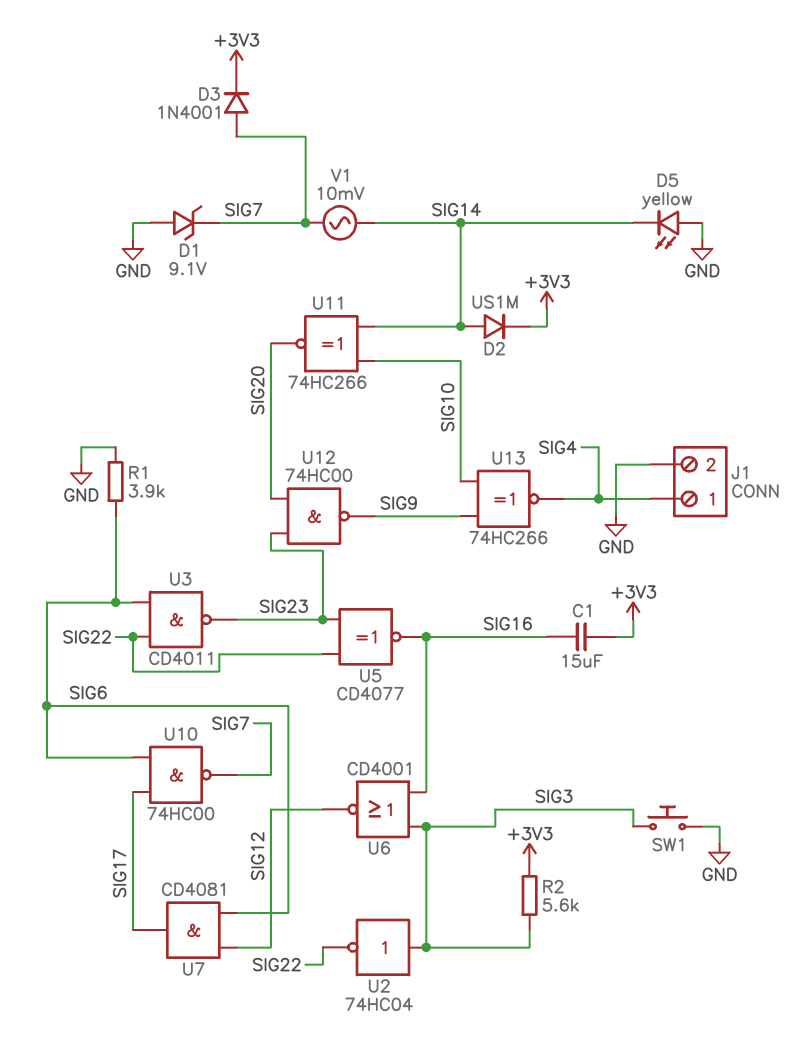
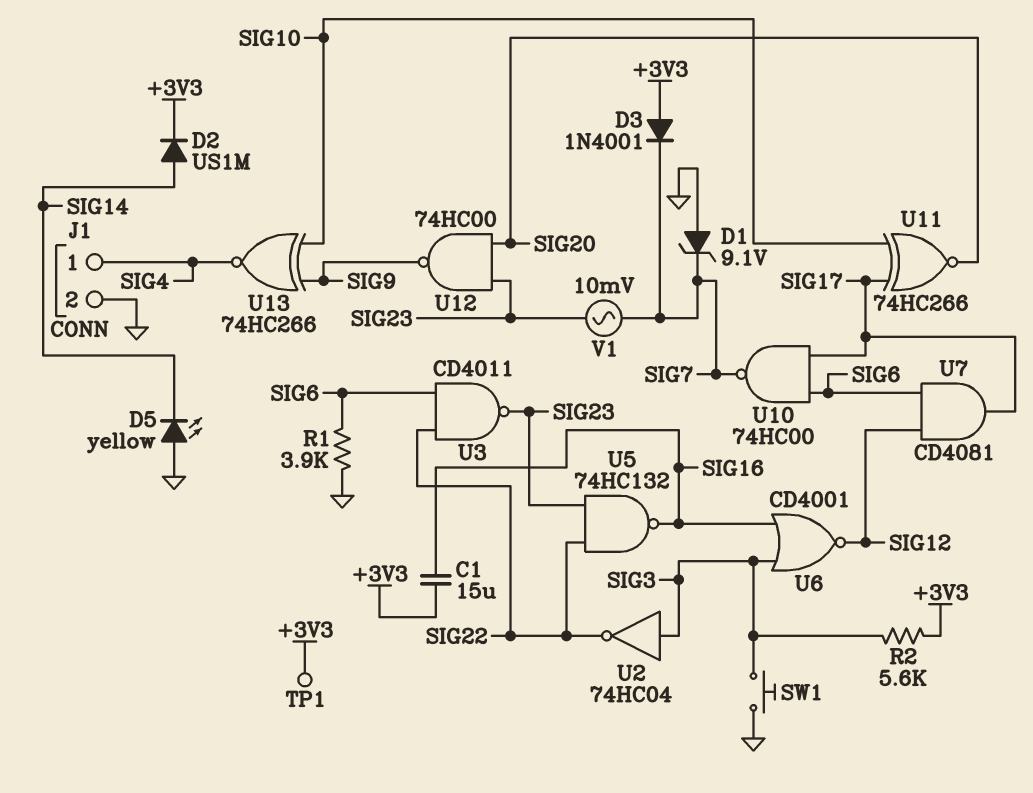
D3: diode 1N4001 (A SIG7, K +3V3) -> diode 1N4001 (A +3V3, K SIG7)
TP1: none -> test point (+3V3)
U5: XNOR CD4077 (in SIG22, in SIG23, out SIG16) -> NAND 74HC132 (in SIG22, in SIG23, out SIG16)
U11: XNOR 74HC266 (in SIG10, in SIG14, out SIG20) -> XNOR 74HC266 (in SIG10, in SIG17, out SIG20)
V1: AC 10mV (SIG7, SIG14) -> AC 10mV (SIG7, SIG23)

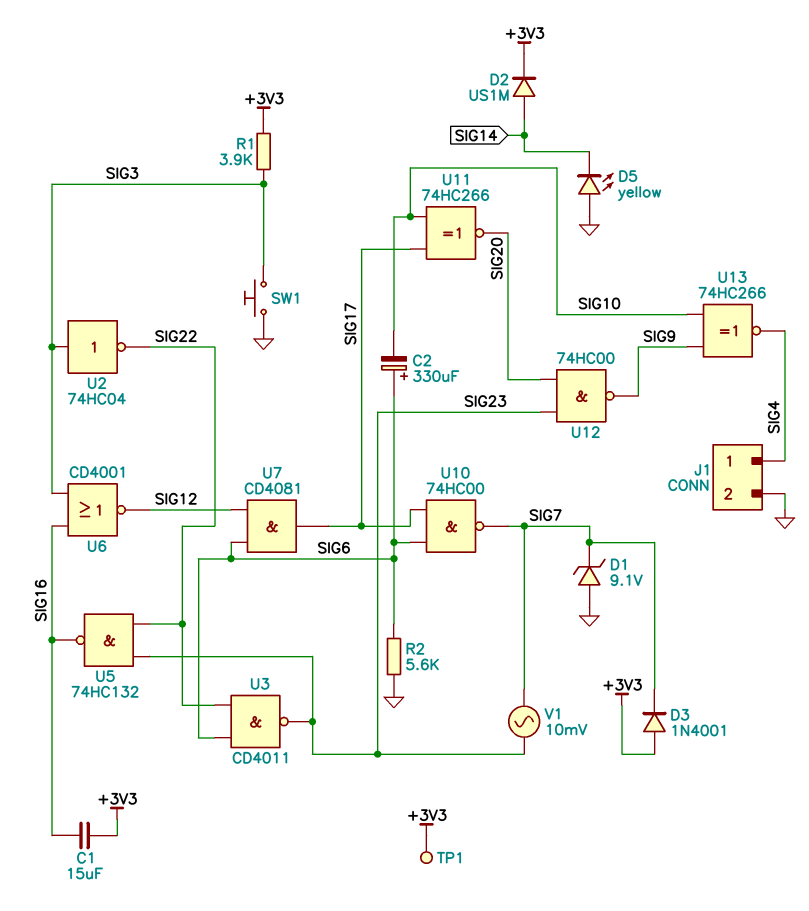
C2: none -> 330uF (plus SIG6, minus SIG10)
R1: 3.9k (GND, SIG6) -> 3.9k (+3V3, SIG3)
R2: 5.6k (+3V3, SIG3) -> 5.6k (GND, SIG6)

